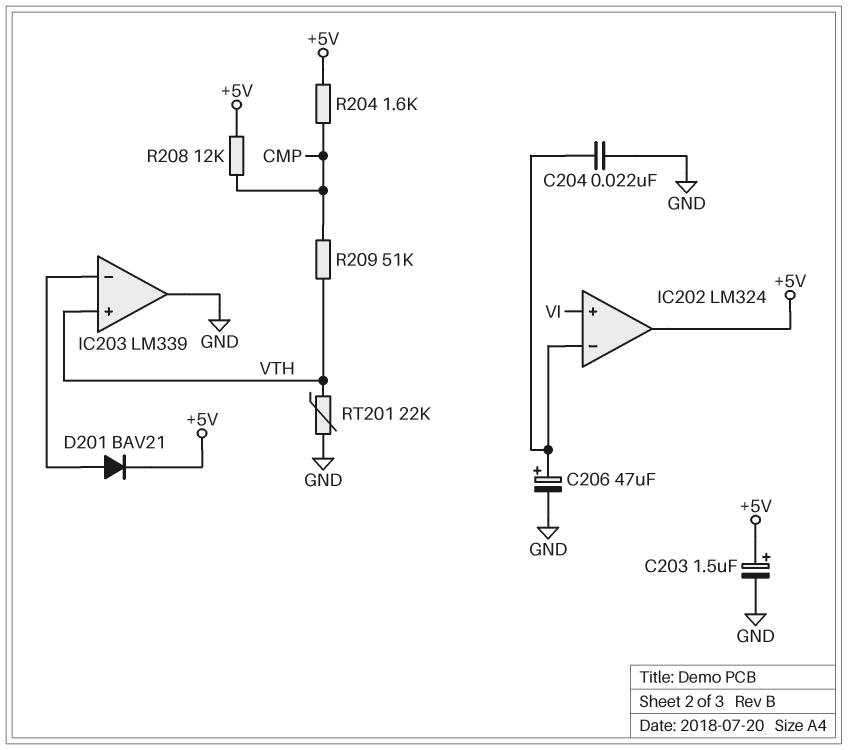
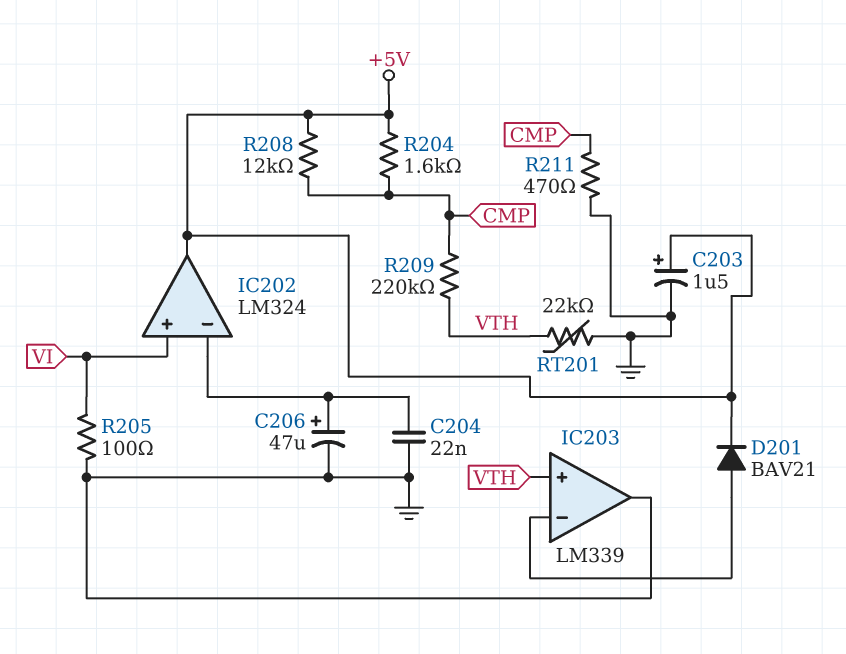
R205: none -> 100 (GND, VI)
R209: 51k (CMP, VTH) -> 220k (CMP, VTH)
R211: none -> 470 (CMP, GND)

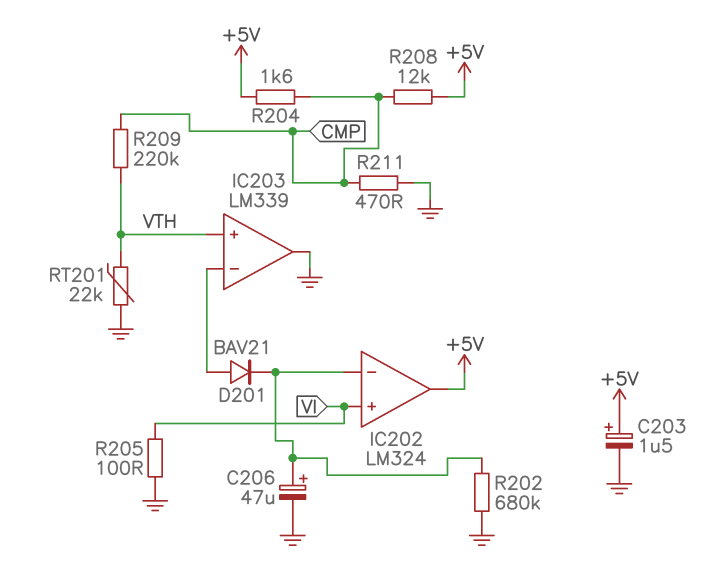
C204: 22nF (GND, IC202/in-) -> none
D201: diode BAV21 (A IC203/in-, K +5V) -> diode BAV21 (A IC203/in-, K IC202/in-)
R202: none -> 680k (GND, IC202/in-)

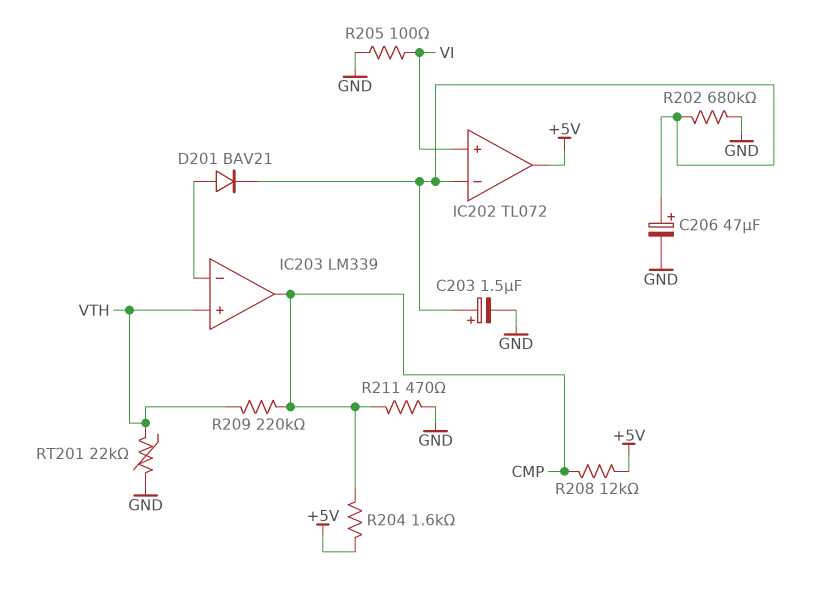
C203: 1.5uF (plus +5V, minus GND) -> 1.5uF (plus IC202/in-, minus GND)
IC202: LM324 -> TL072
IC203 pin out: GND -> CMP

